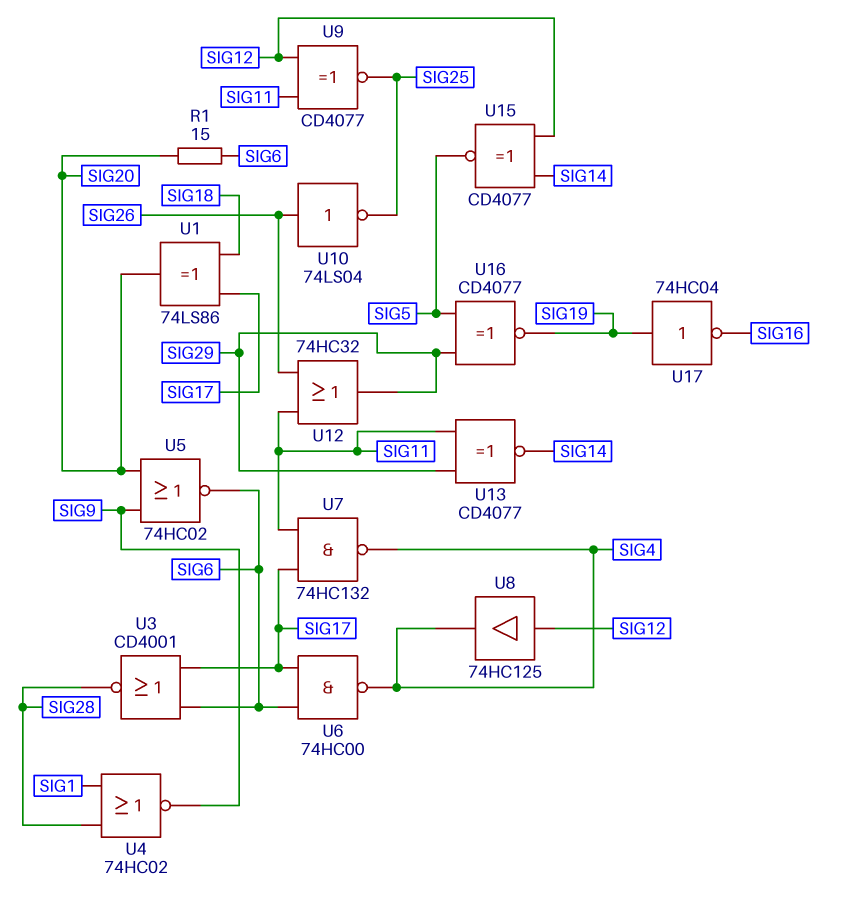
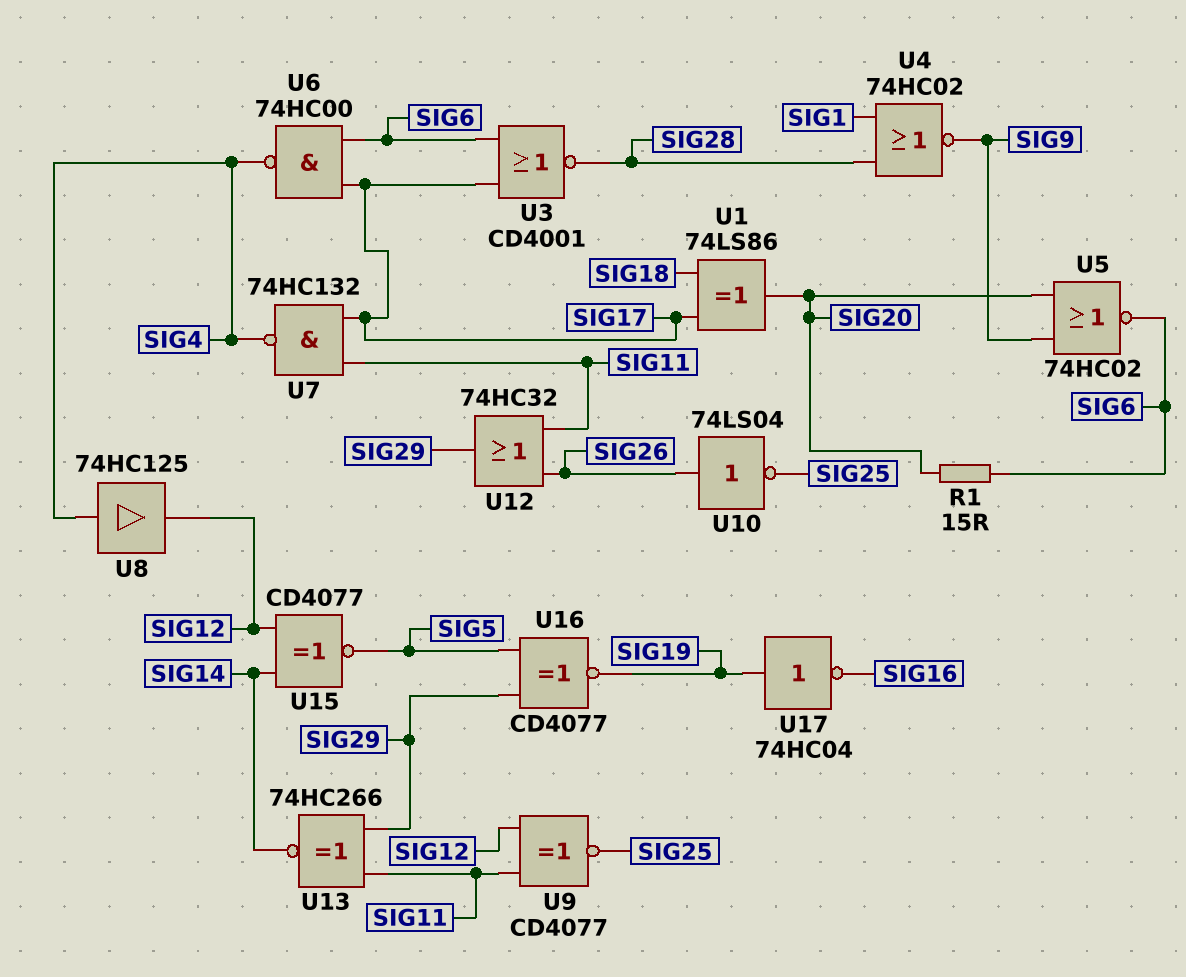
U8: buffer 74HC125 (in SIG12, out SIG4) -> buffer 74HC125 (in SIG4, out SIG12)
U13: XNOR CD4077 (in SIG11, in SIG29, out SIG14) -> XNOR 74HC266 (in SIG11, in SIG29, out SIG14)

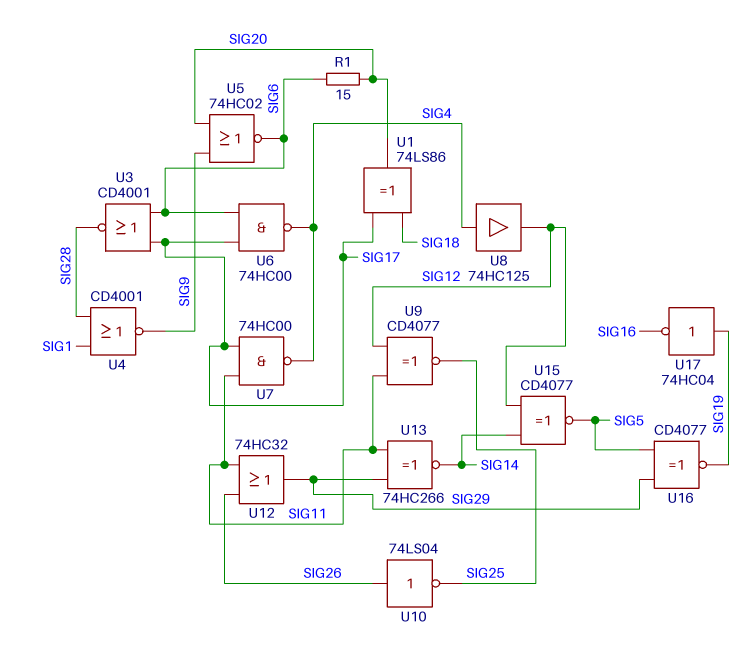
U4: NOR 74HC02 (in SIG1, in SIG28, out SIG9) -> NOR CD4001 (in SIG1, in SIG28, out SIG9)
U7: NAND 74HC132 (in SIG11, in SIG17, out SIG4) -> NAND 74HC00 (in SIG11, in SIG17, out SIG4)

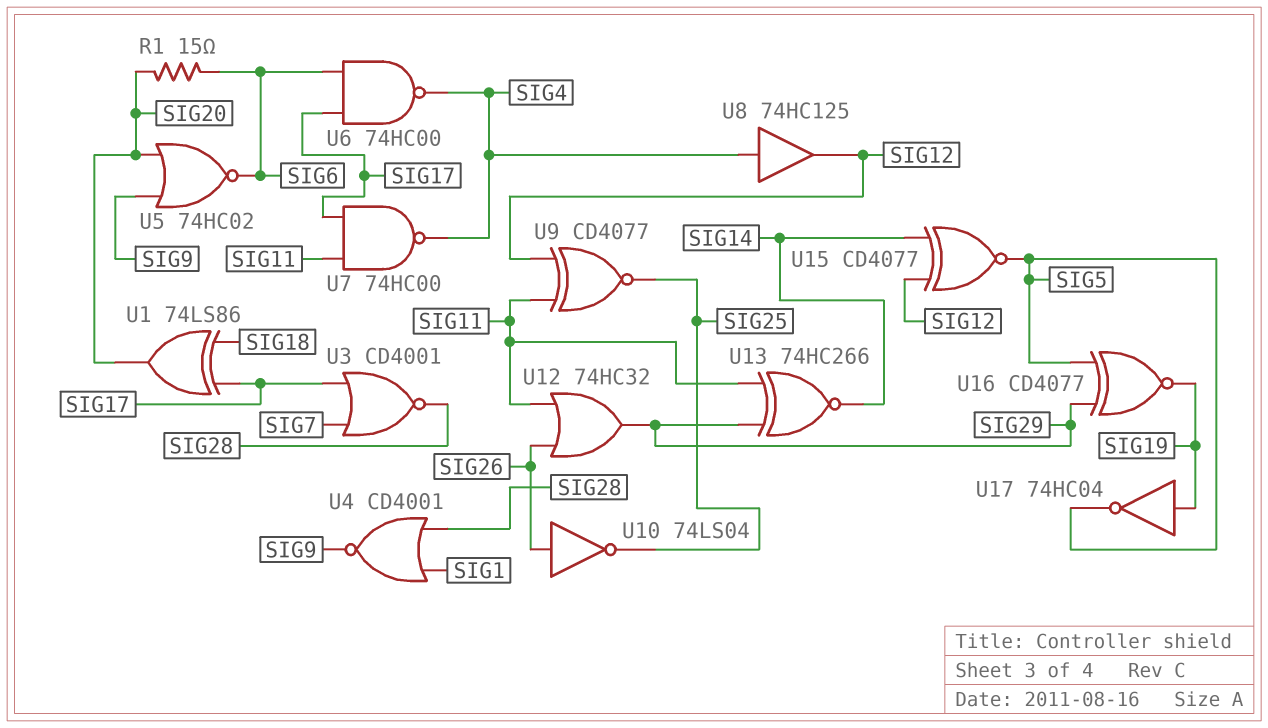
U3: NOR CD4001 (in SIG6, in SIG17, out SIG28) -> NOR CD4001 (in SIG7, in SIG17, out SIG28)
U17: NOT 74HC04 (in SIG19, out SIG16) -> NOT 74HC04 (in SIG19, out SIG5)

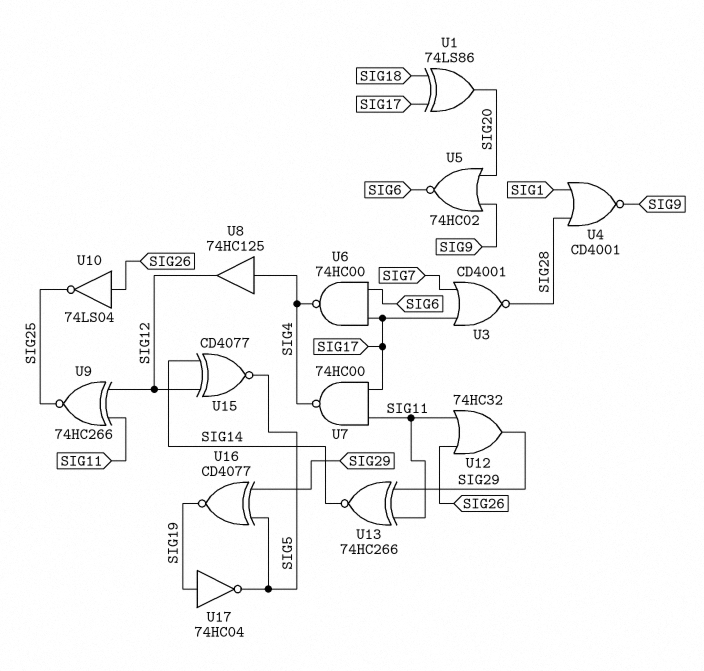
R1: 15 (SIG6, SIG20) -> none
U9: XNOR CD4077 (in SIG11, in SIG12, out SIG25) -> XNOR 74HC266 (in SIG11, in SIG12, out SIG25)

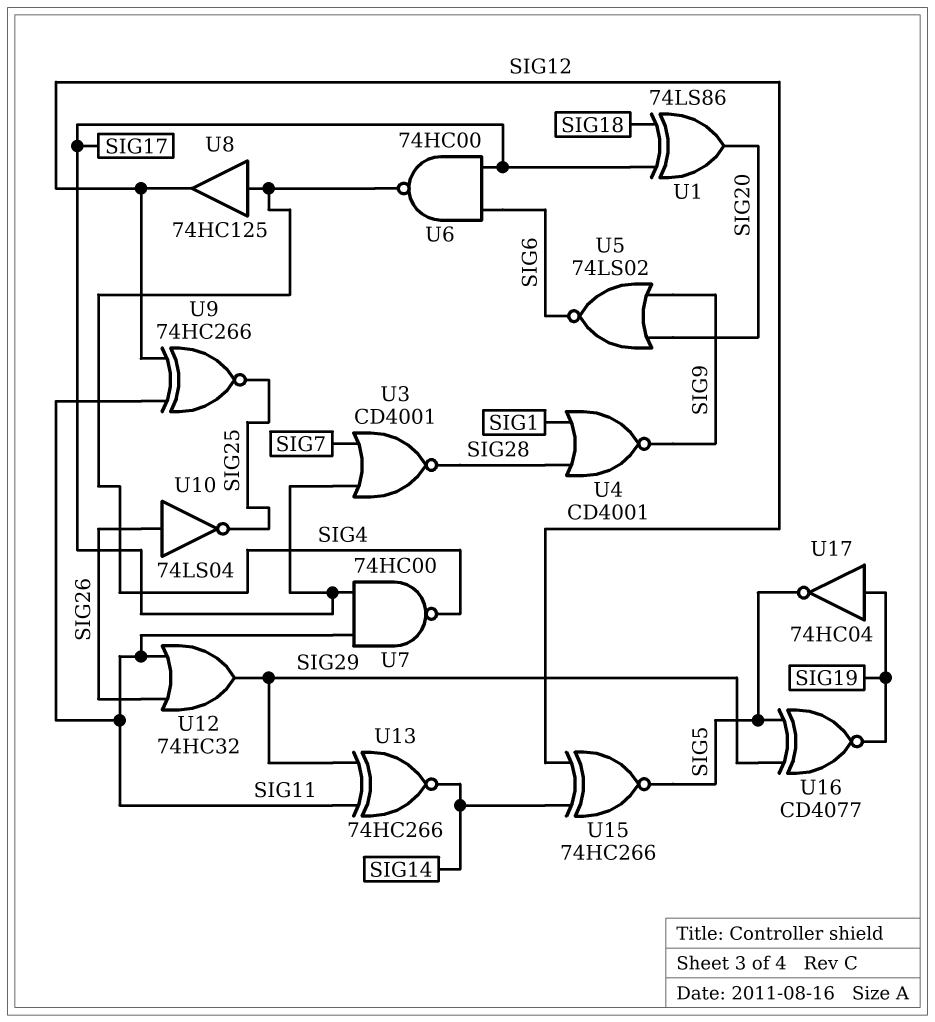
U5: NOR 74HC02 (in SIG9, in SIG20, out SIG6) -> NOR 74LS02 (in SIG9, in SIG20, out SIG6)
U15: XNOR CD4077 (in SIG12, in SIG14, out SIG5) -> XNOR 74HC266 (in SIG12, in SIG14, out SIG5)

